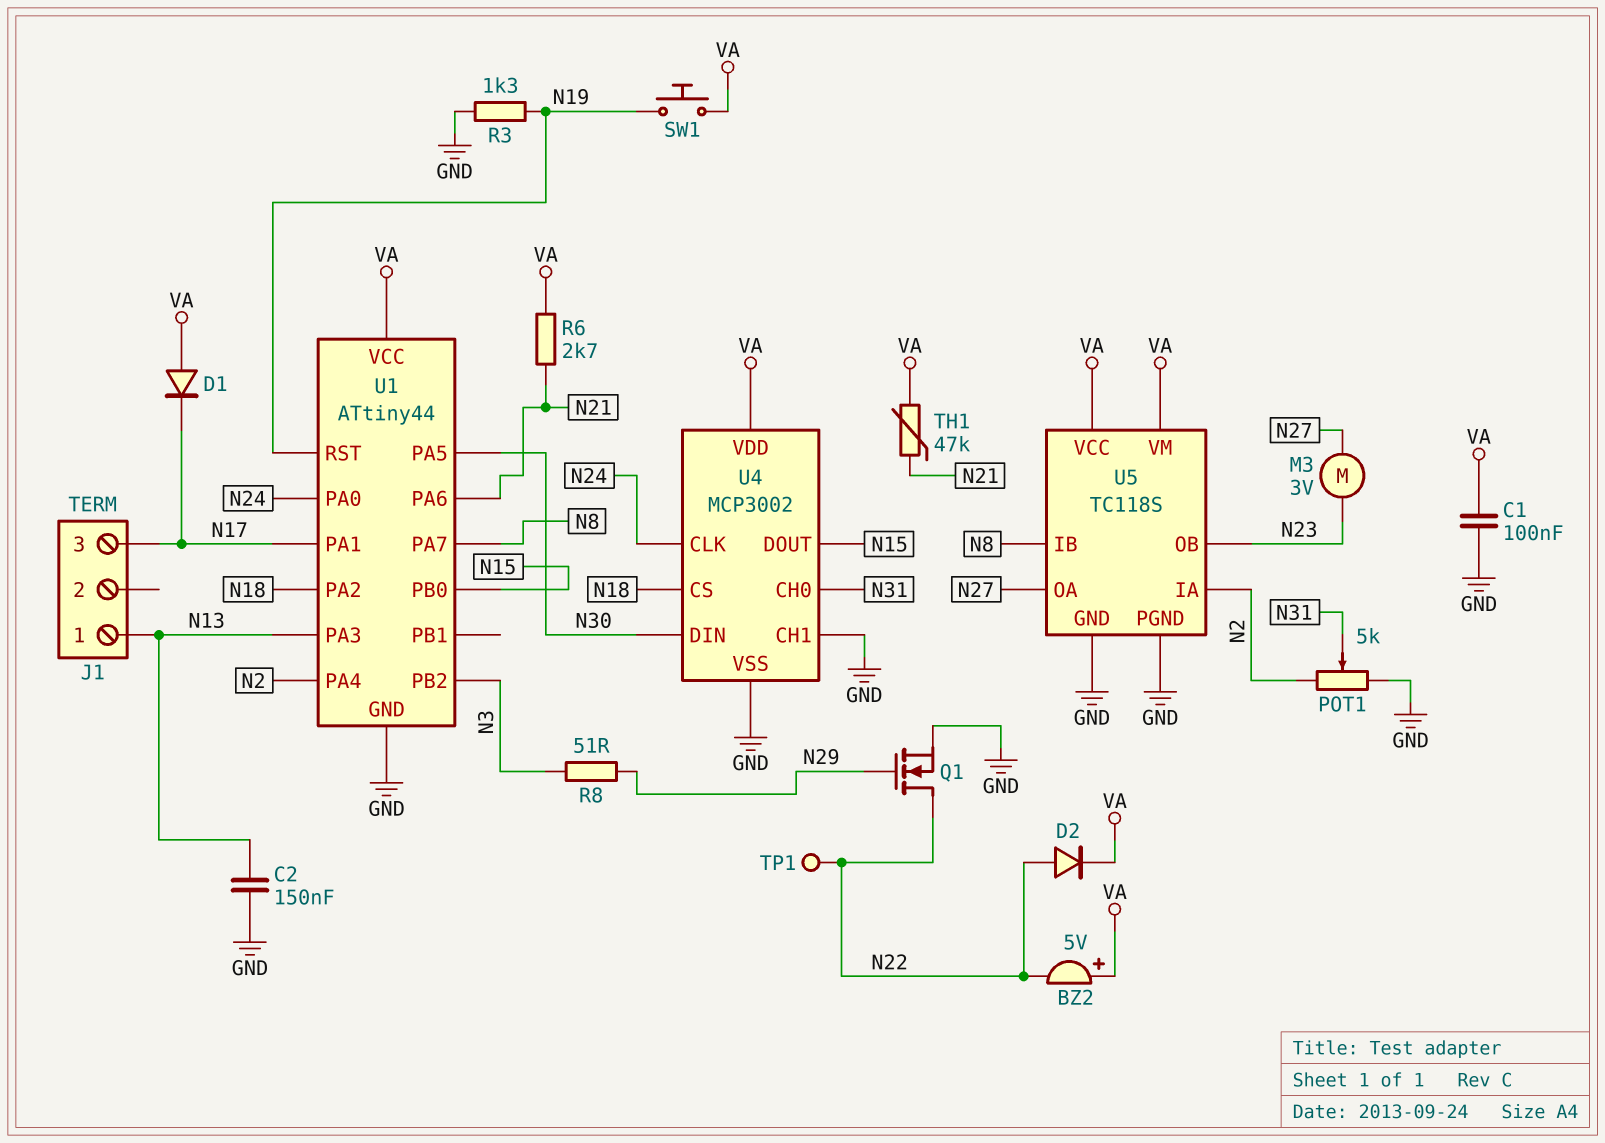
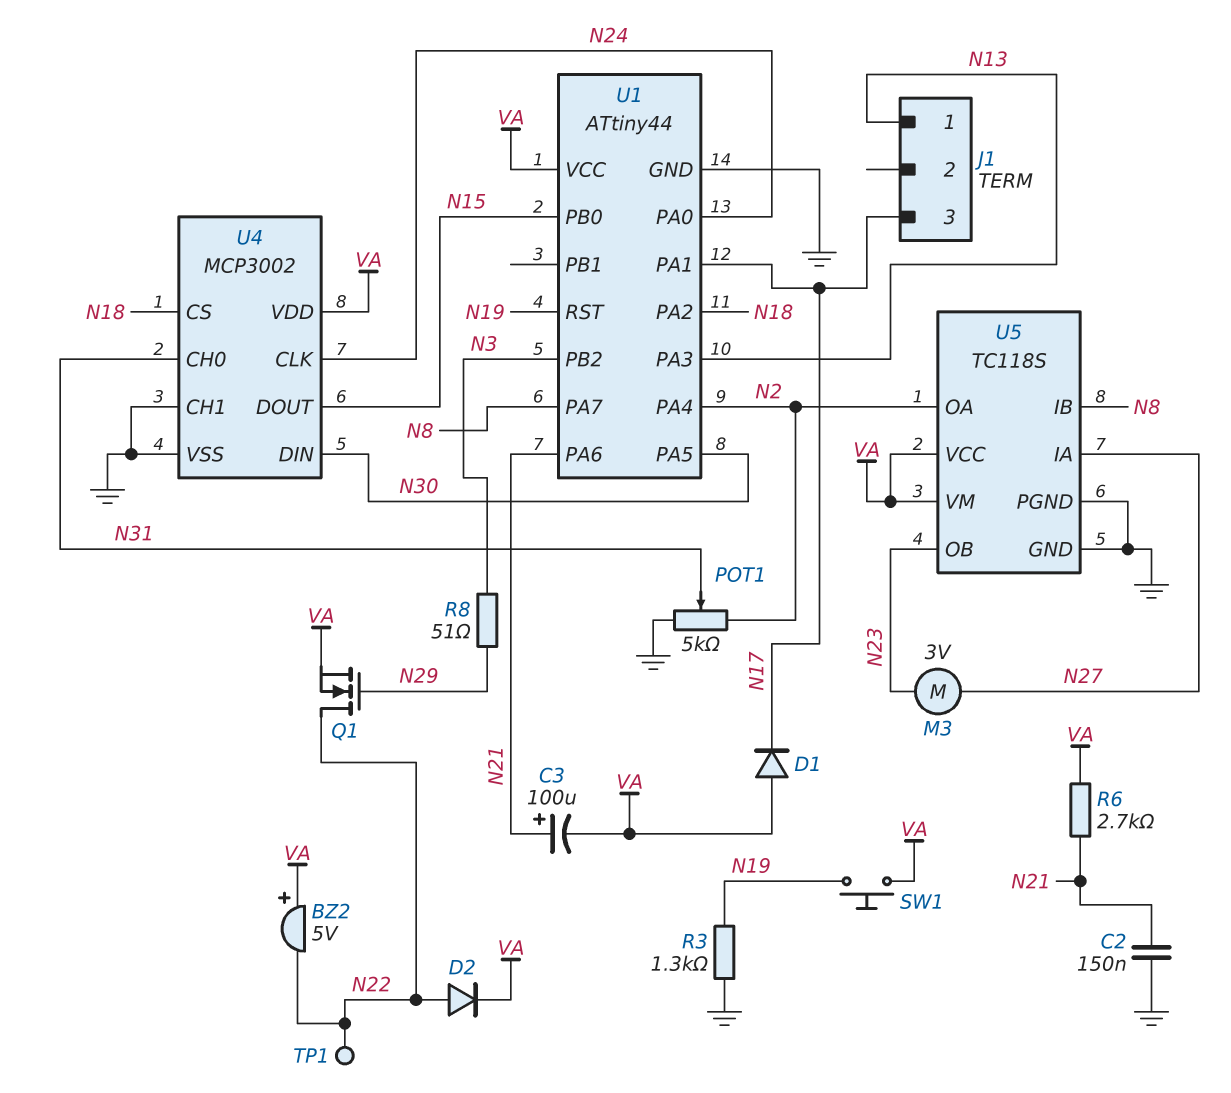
C1: 100nF (GND, VA) -> none
C2: 150nF (GND, N13) -> 150nF (GND, N21)
C3: none -> 100uF (plus N21, minus VA)
Q1: NMOS (G N29, D N22, S GND) -> NMOS (G N29, D N22, S VA)
TH1: 47k (N21, VA) -> none
U5 pin IA: N2 -> N27
U5 pin OA: N27 -> N2

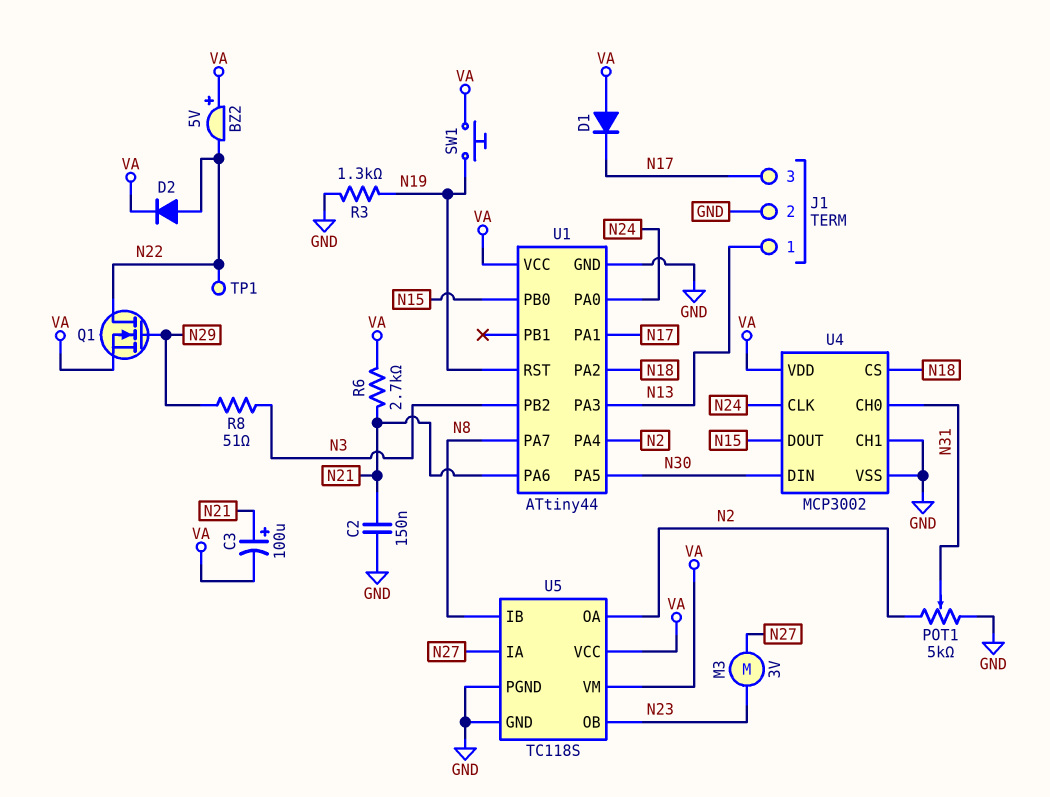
J1 pin 2: none -> GND

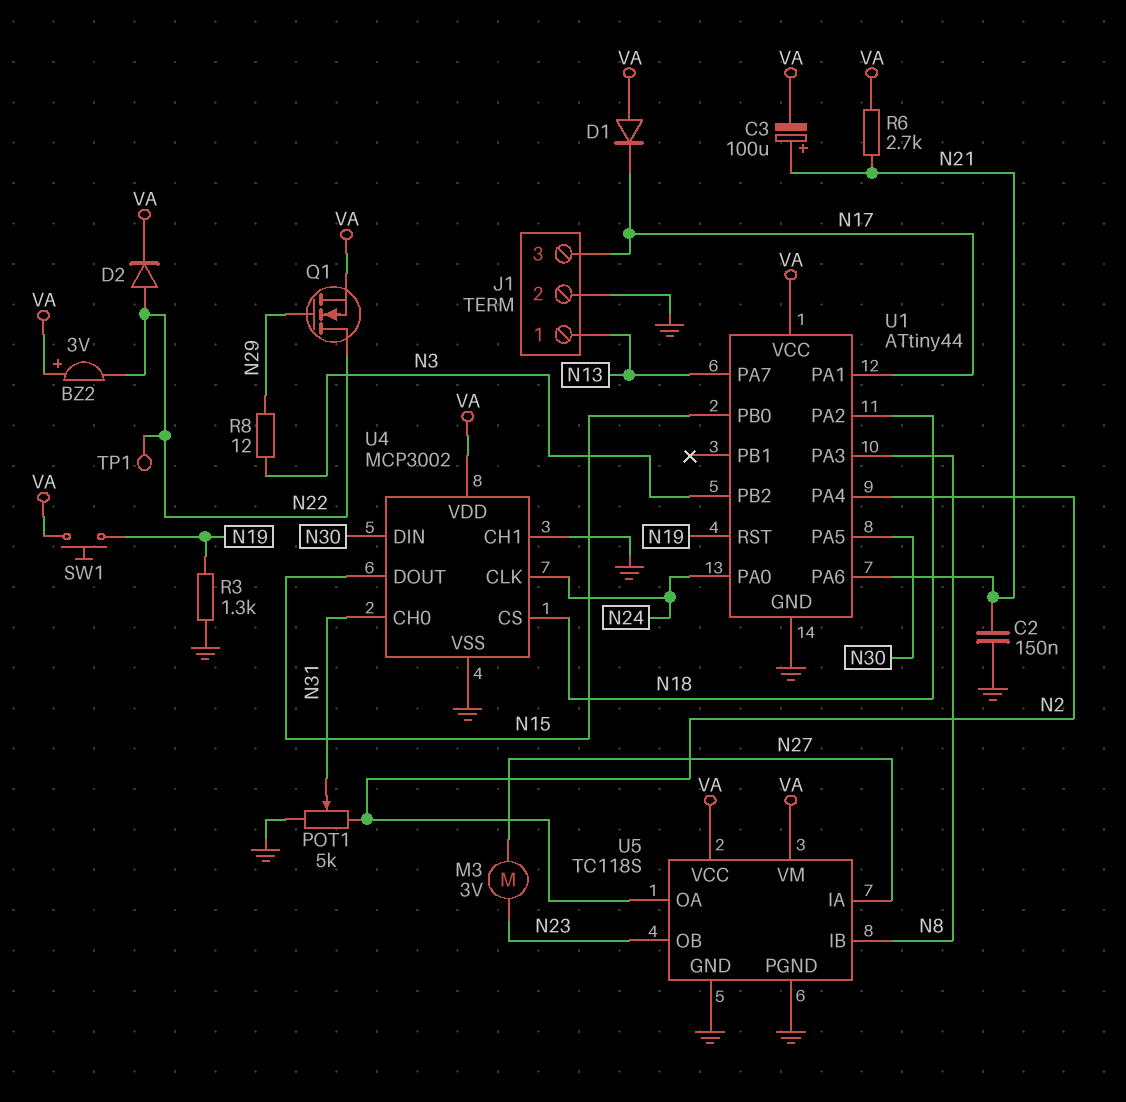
BZ2: buzzer 5V (plus VA, minus N22) -> buzzer 3V (plus VA, minus N22)
R8: 51 (N3, N29) -> 12 (N3, N29)
U1 pin PA3: N13 -> N8
U1 pin PA7: N8 -> N13

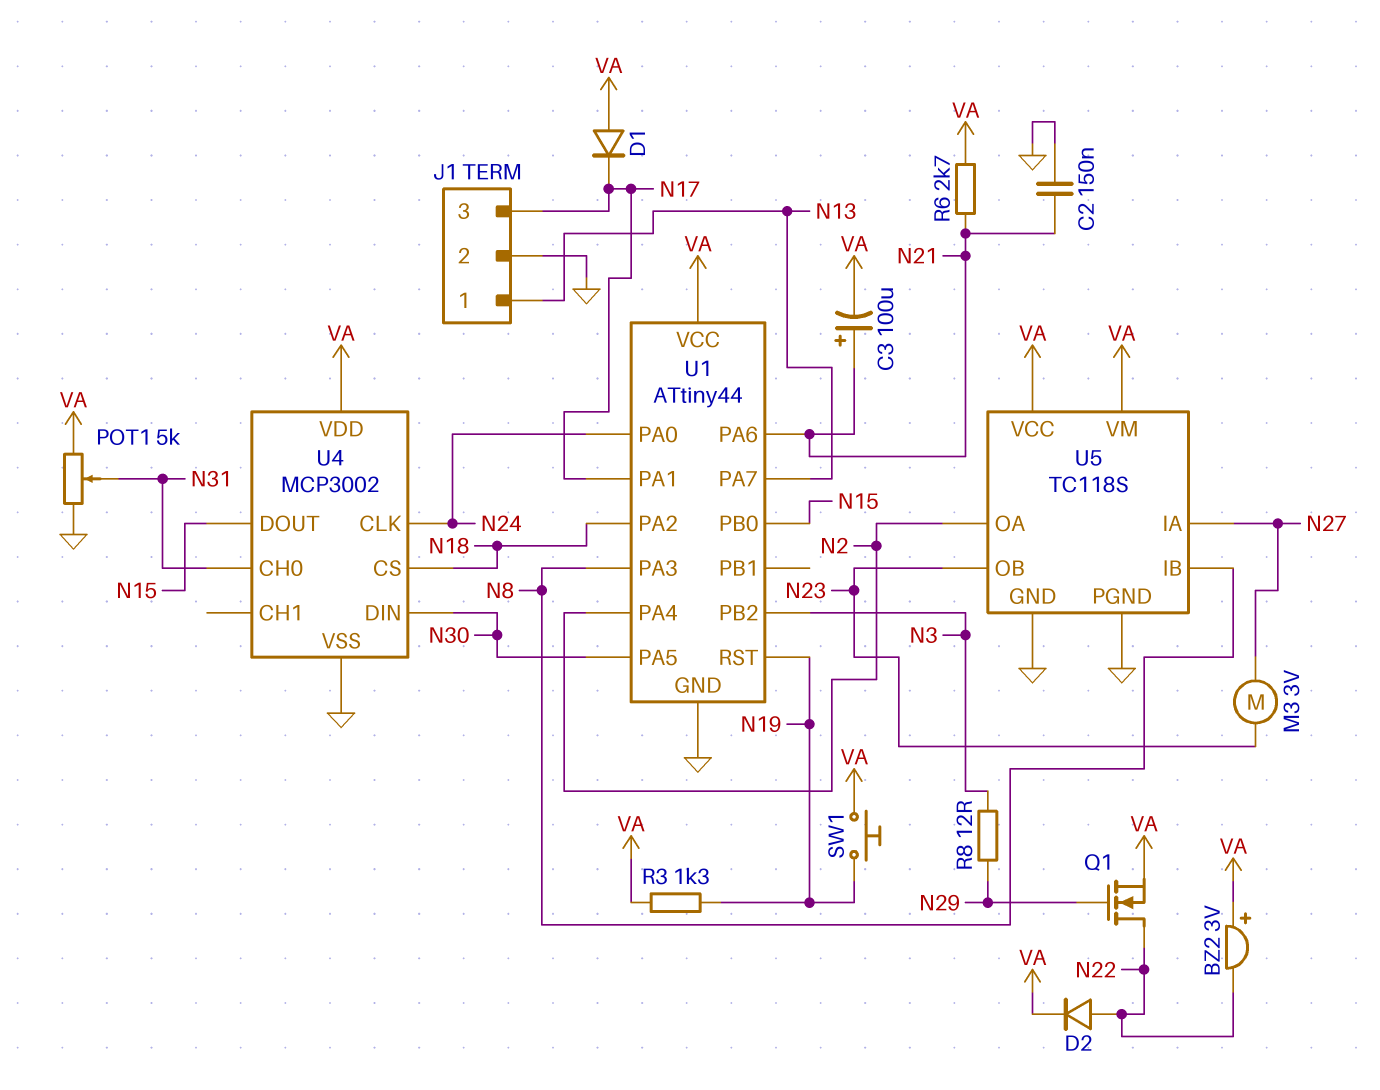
POT1: 5k (GND, N2, wiper N31) -> 5k (GND, VA, wiper N31)
R3: 1.3k (GND, N19) -> 1.3k (N19, VA)
TP1: test point (N22) -> none
U4 pin CH1: GND -> none

